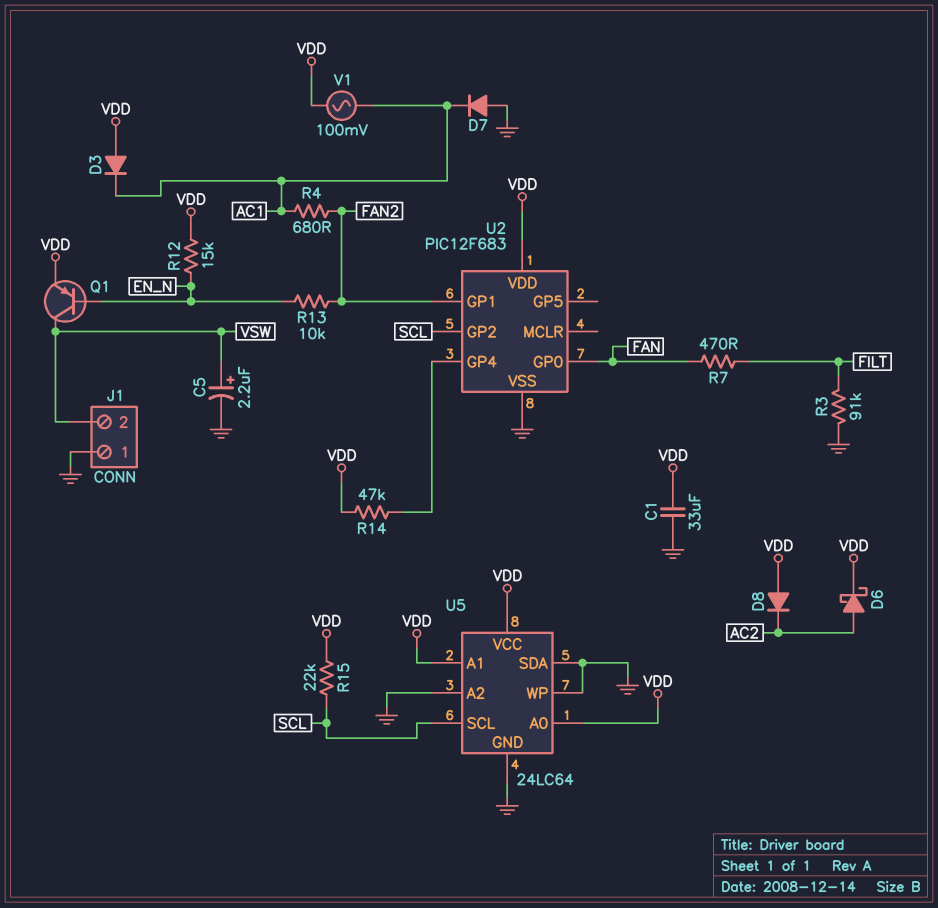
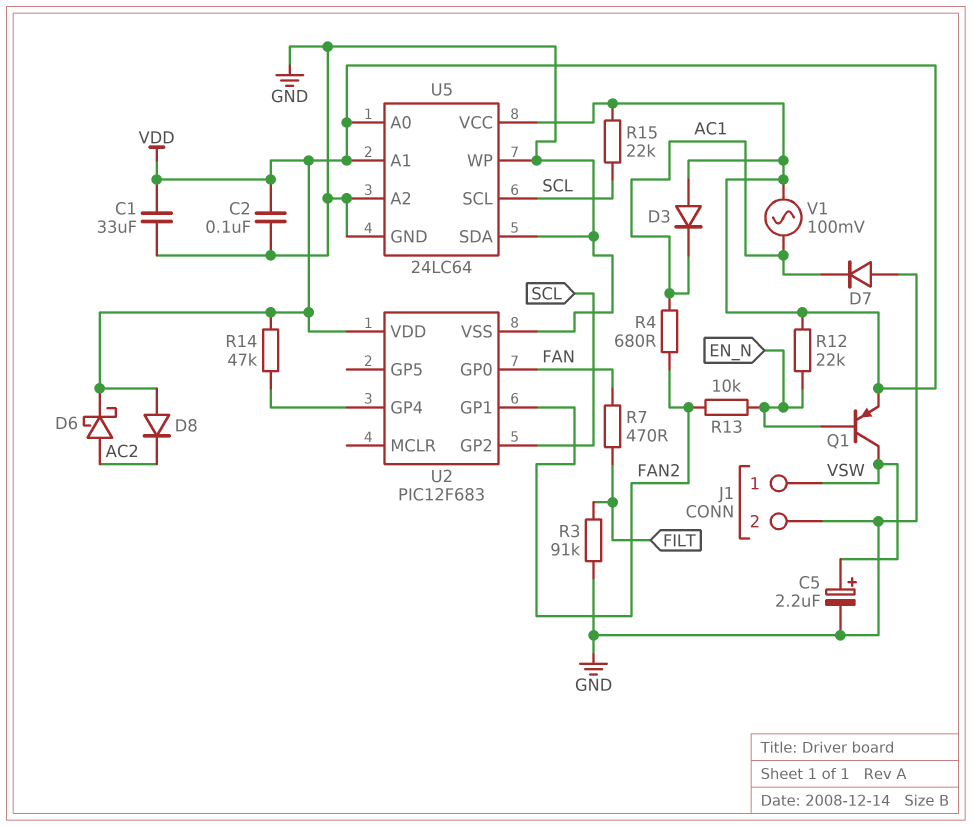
C2: none -> 100nF (GND, VDD)
J1 pin 1: GND -> VSW
J1 pin 2: VSW -> GND
R12: 15k (EN_N, VDD) -> 22k (EN_N, VDD)

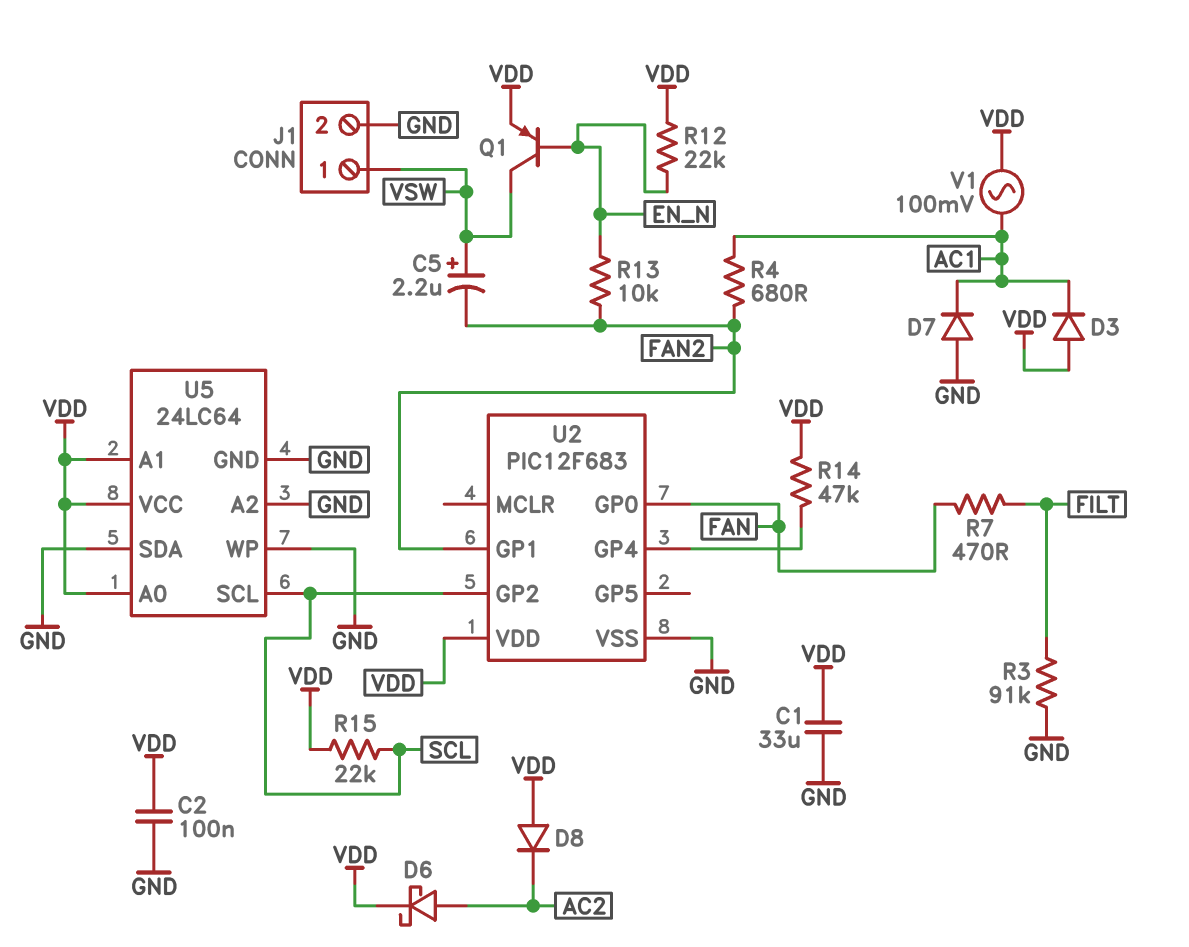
C5: 2.2uF (plus VSW, minus GND) -> 2.2uF (plus VSW, minus FAN2)

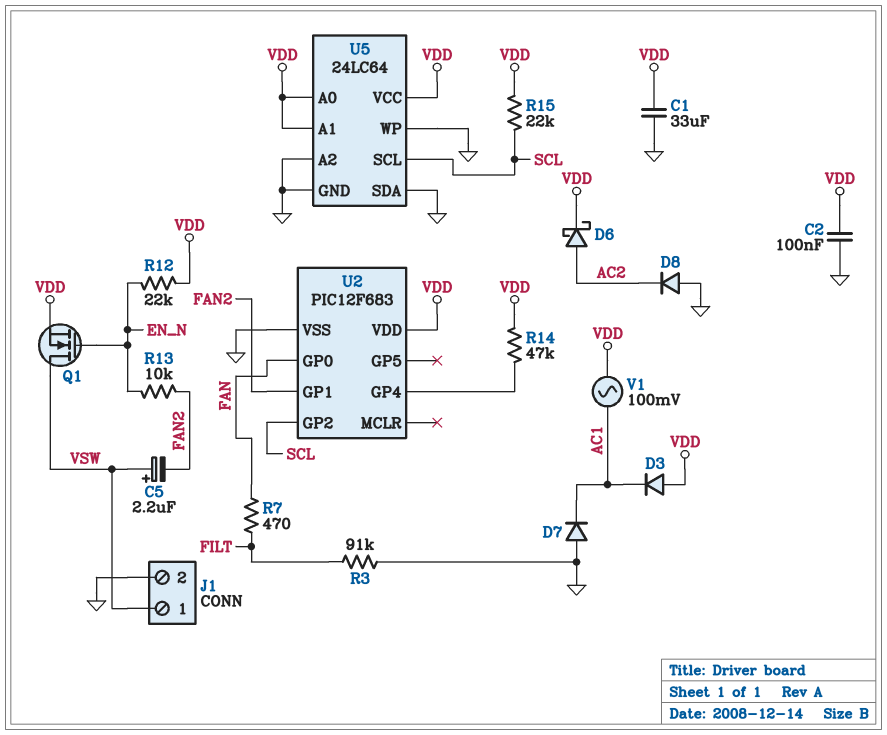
D8: diode (A VDD, K AC2) -> diode (A GND, K AC2)
Q1: PNP (B EN_N, C VSW, E VDD) -> NMOS (G EN_N, D VSW, S VDD)
R4: 680 (AC1, FAN2) -> none

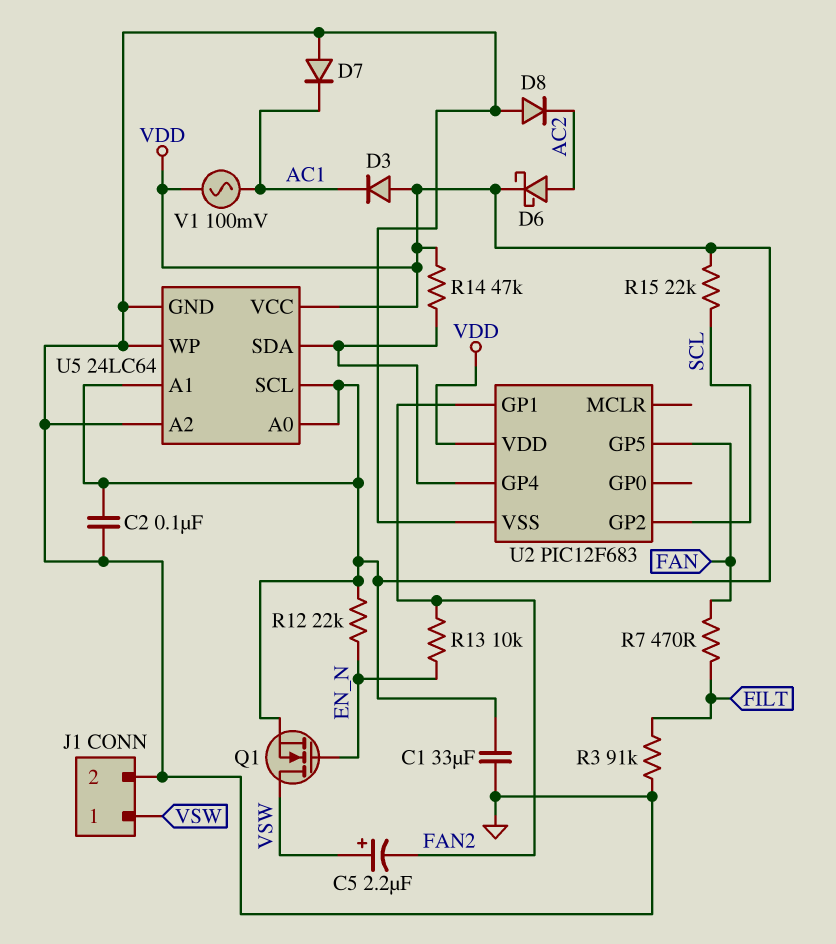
U2 pin GP0: FAN -> none
U2 pin GP5: none -> FAN
U5 pin SCL: SCL -> VDD
U5 pin SDA: GND -> U2/GP4

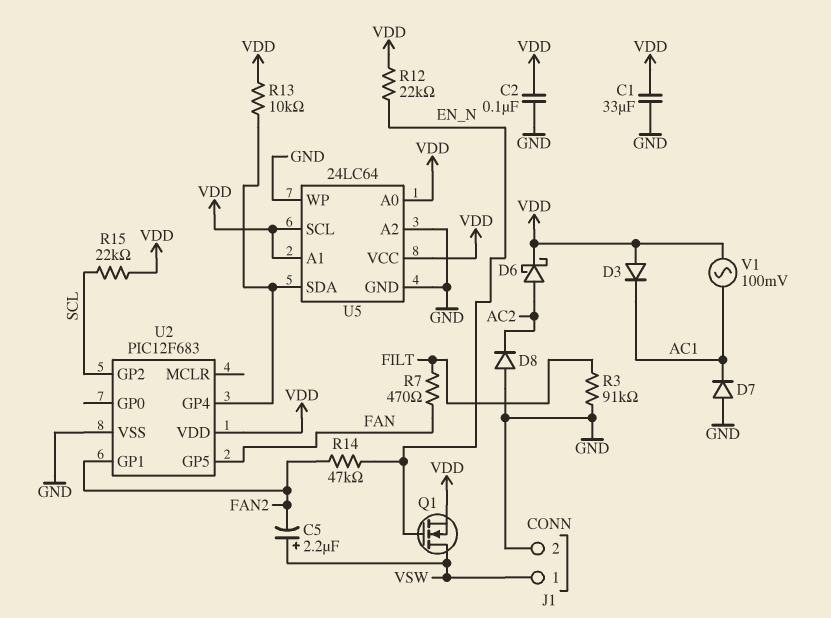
R13: 10k (EN_N, FAN2) -> 10k (U2/GP4, VDD)
R14: 47k (U2/GP4, VDD) -> 47k (EN_N, FAN2)

